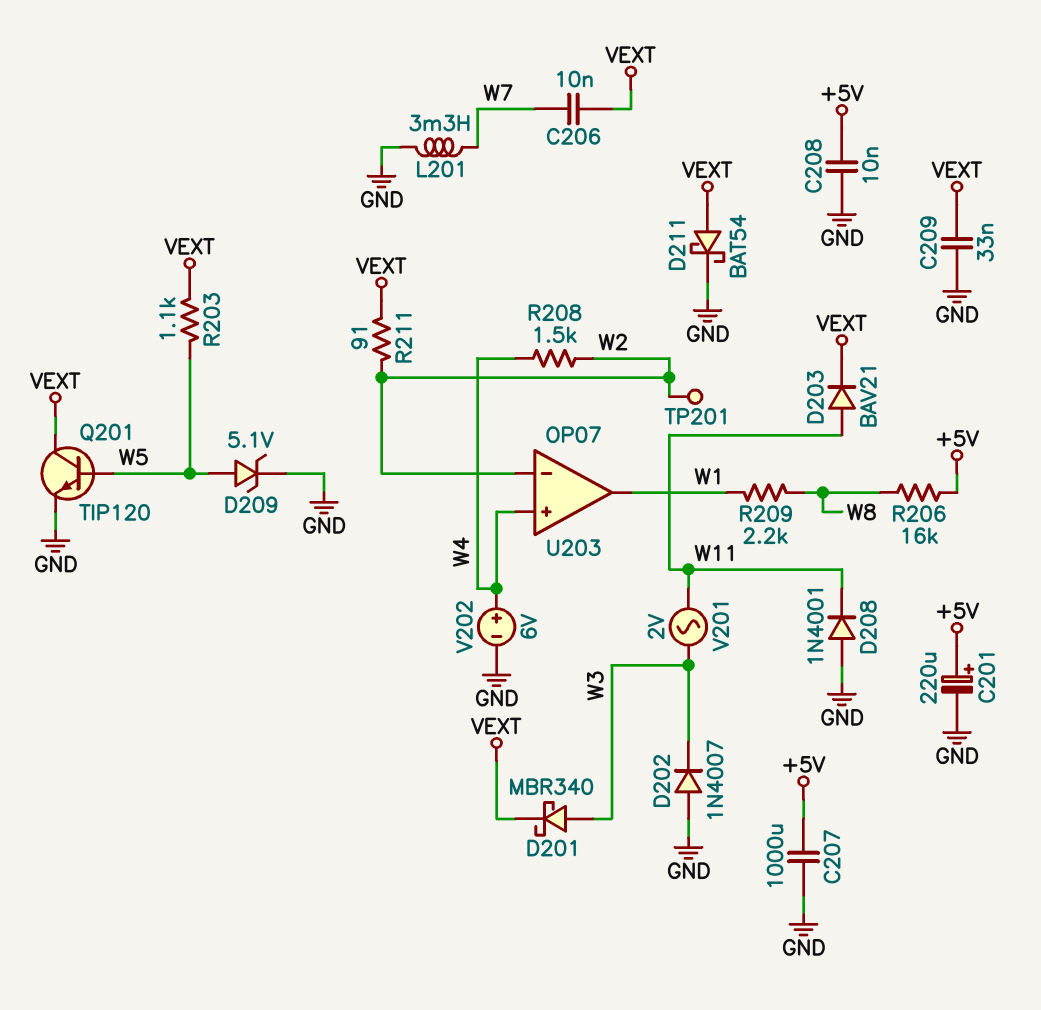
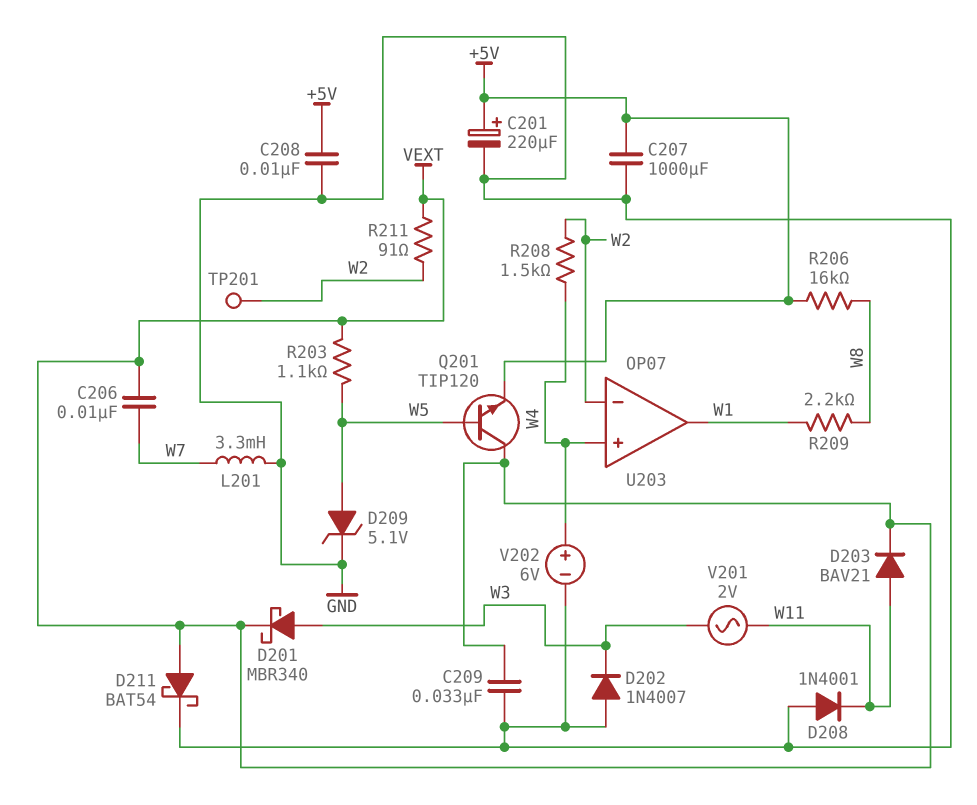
Q201: NPN TIP120 (B W5, C VEXT, E GND) -> NPN TIP120 (B W5, C VEXT, E +5V)

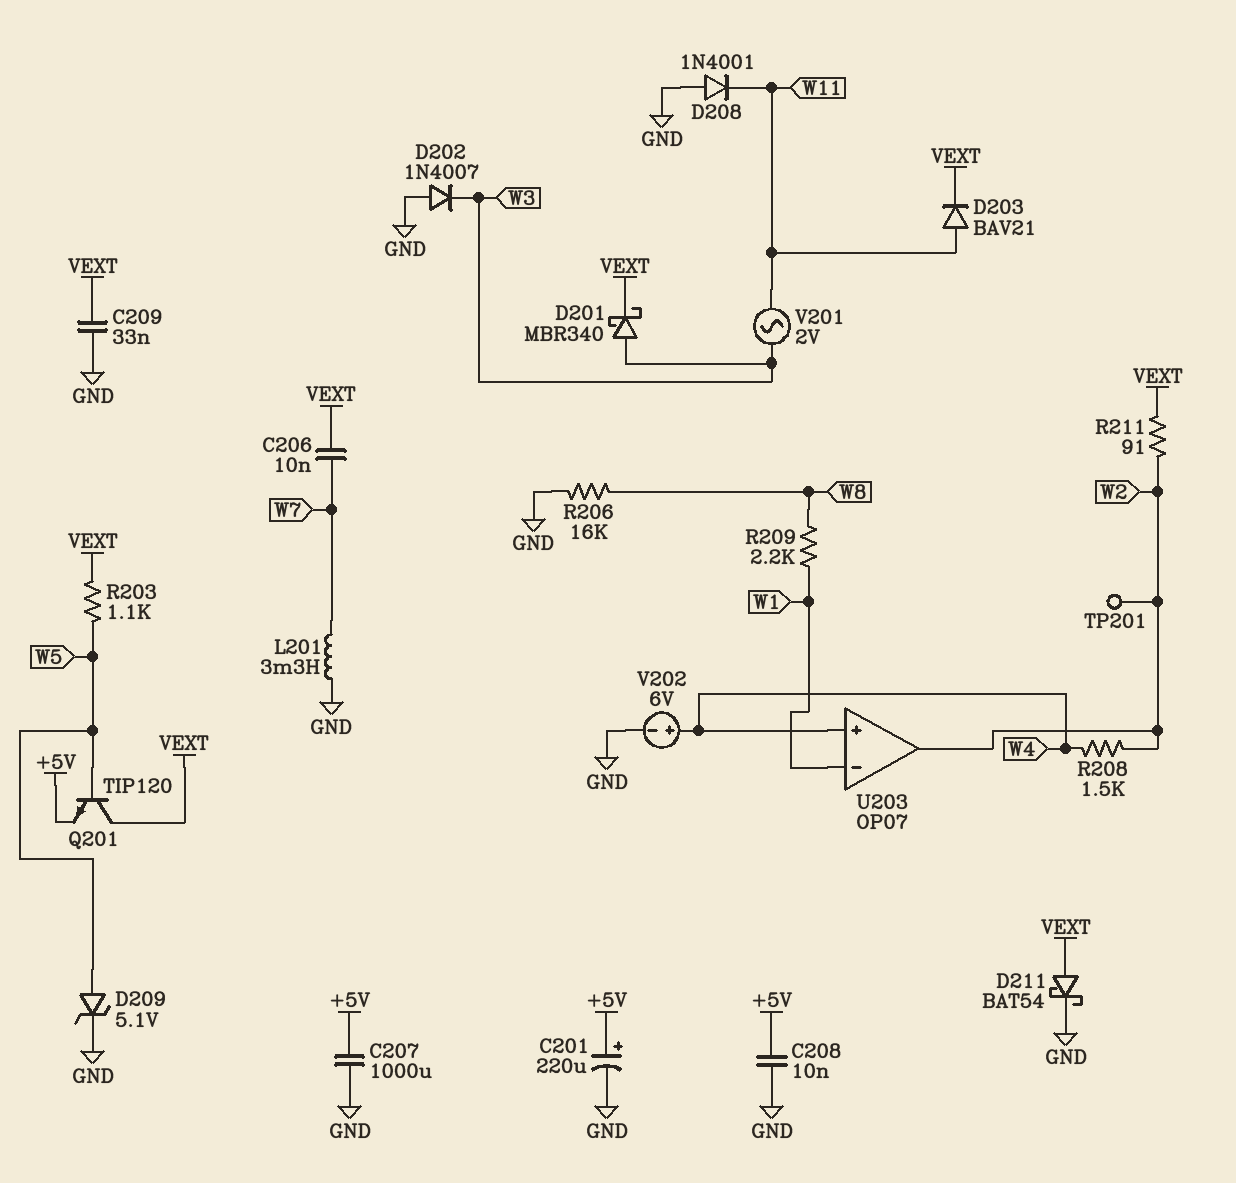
R206: 16k (+5V, W8) -> 16k (GND, W8)
U203 pin in-: W2 -> W1
U203 pin out: W1 -> W2

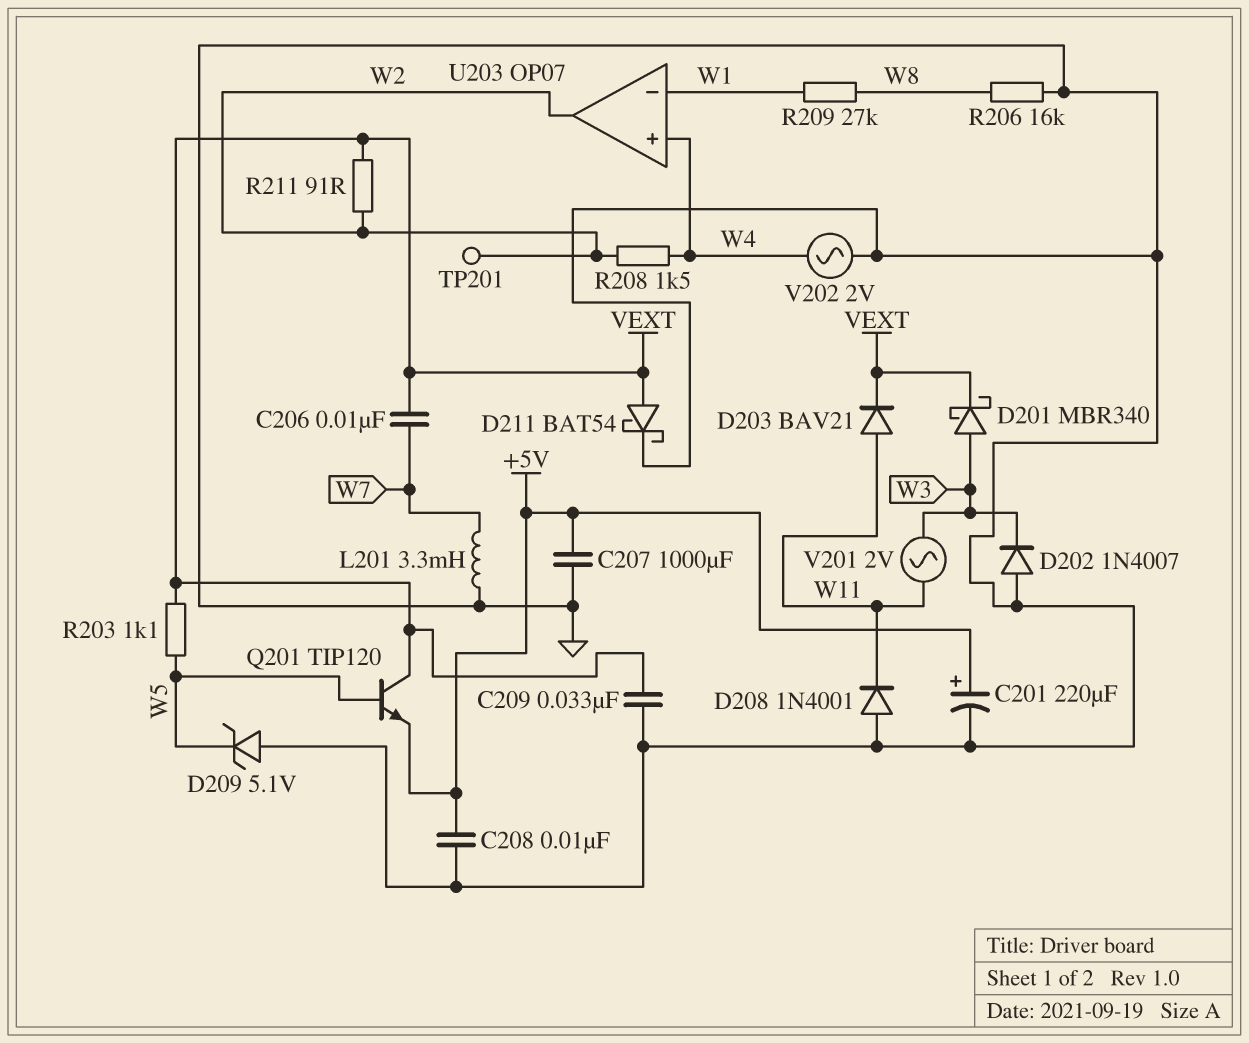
D209: zener 5.1V (A W5, K GND) -> zener 5.1V (A GND, K W5)
R209: 2.2k (W1, W8) -> 27k (W1, W8)
V202: 6V (plus W4, minus GND) -> AC 2V (GND, W4)

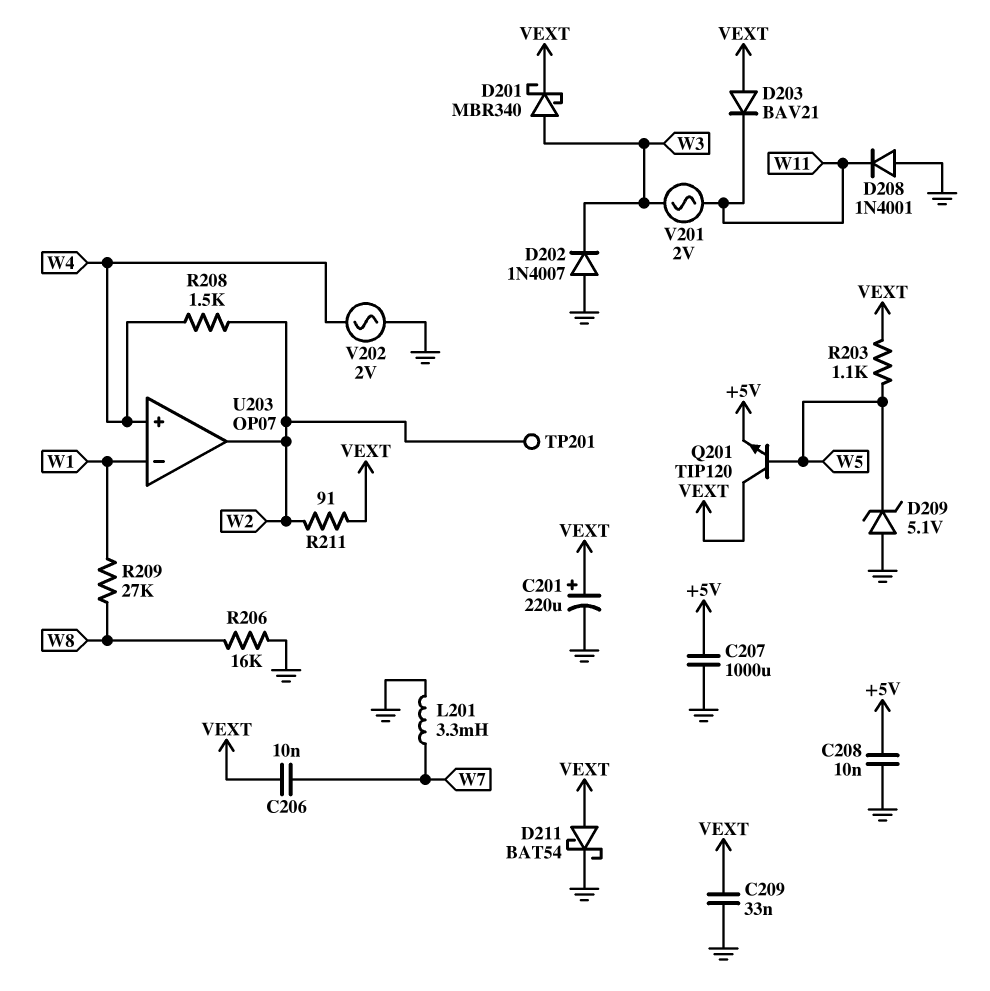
C201: 220uF (plus +5V, minus GND) -> 220uF (plus VEXT, minus GND)
D203: diode BAV21 (A W11, K VEXT) -> diode BAV21 (A VEXT, K W11)

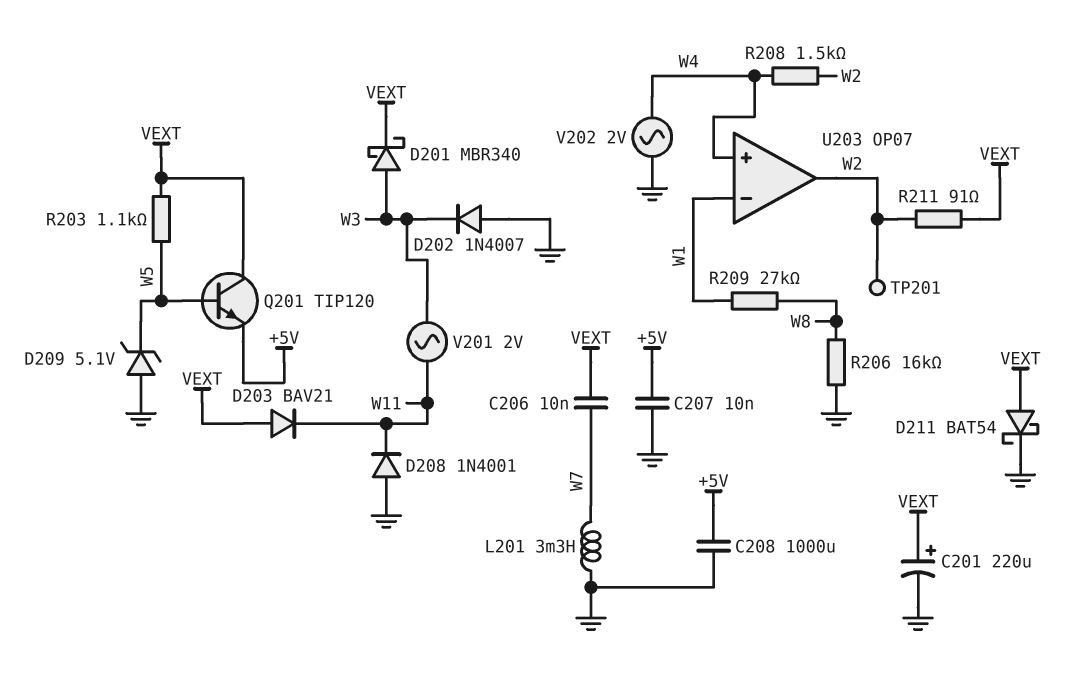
C207: 1000uF (+5V, GND) -> 10nF (+5V, GND)
C208: 10nF (+5V, GND) -> 1000uF (+5V, GND)
C209: 33nF (GND, VEXT) -> none

